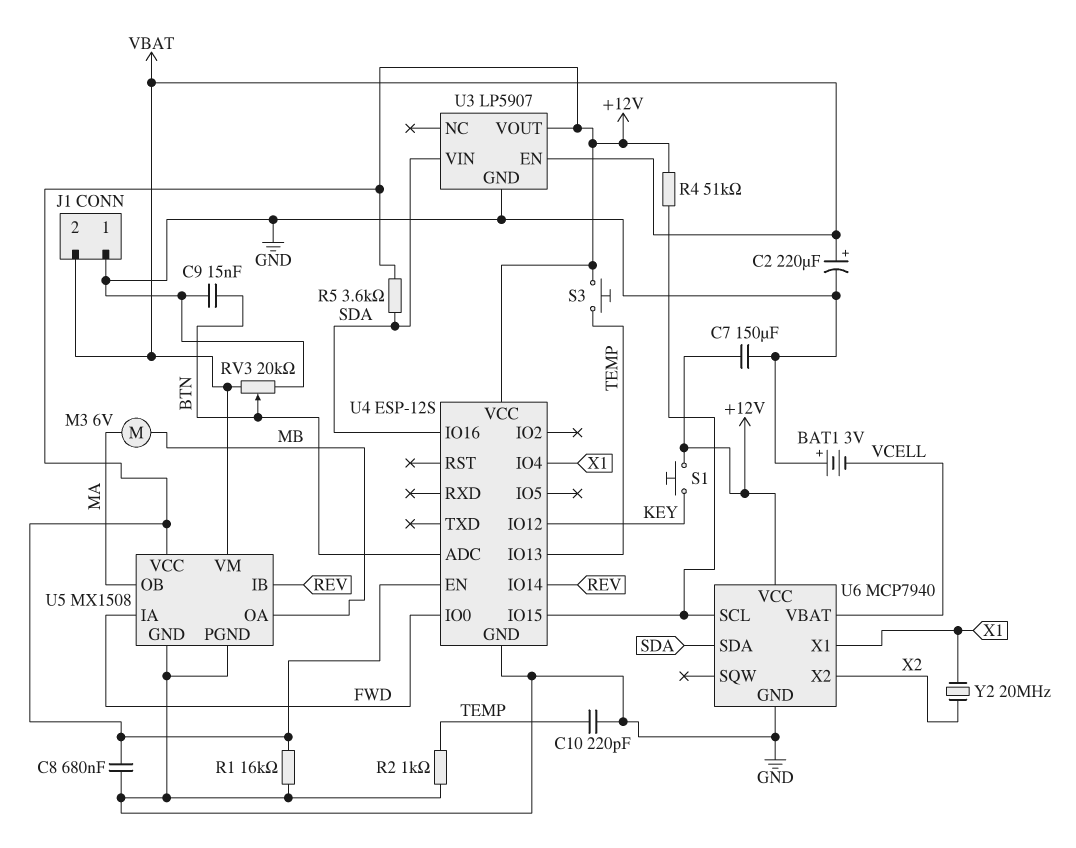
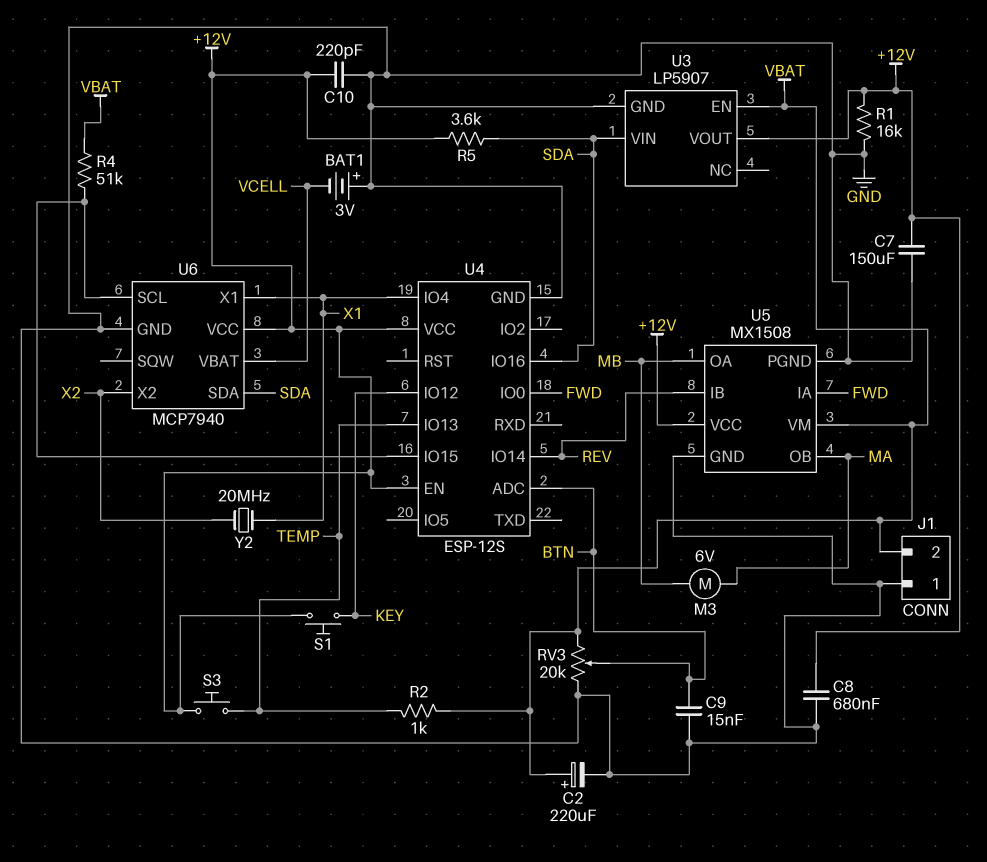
C10: 220pF (GND, TEMP) -> 220pF (+12V, GND)
R2: 1k (GND, TEMP) -> 1k (TEMP, VBAT)
R4: 51k (+12V, U4/IO15) -> 51k (U4/IO15, VBAT)

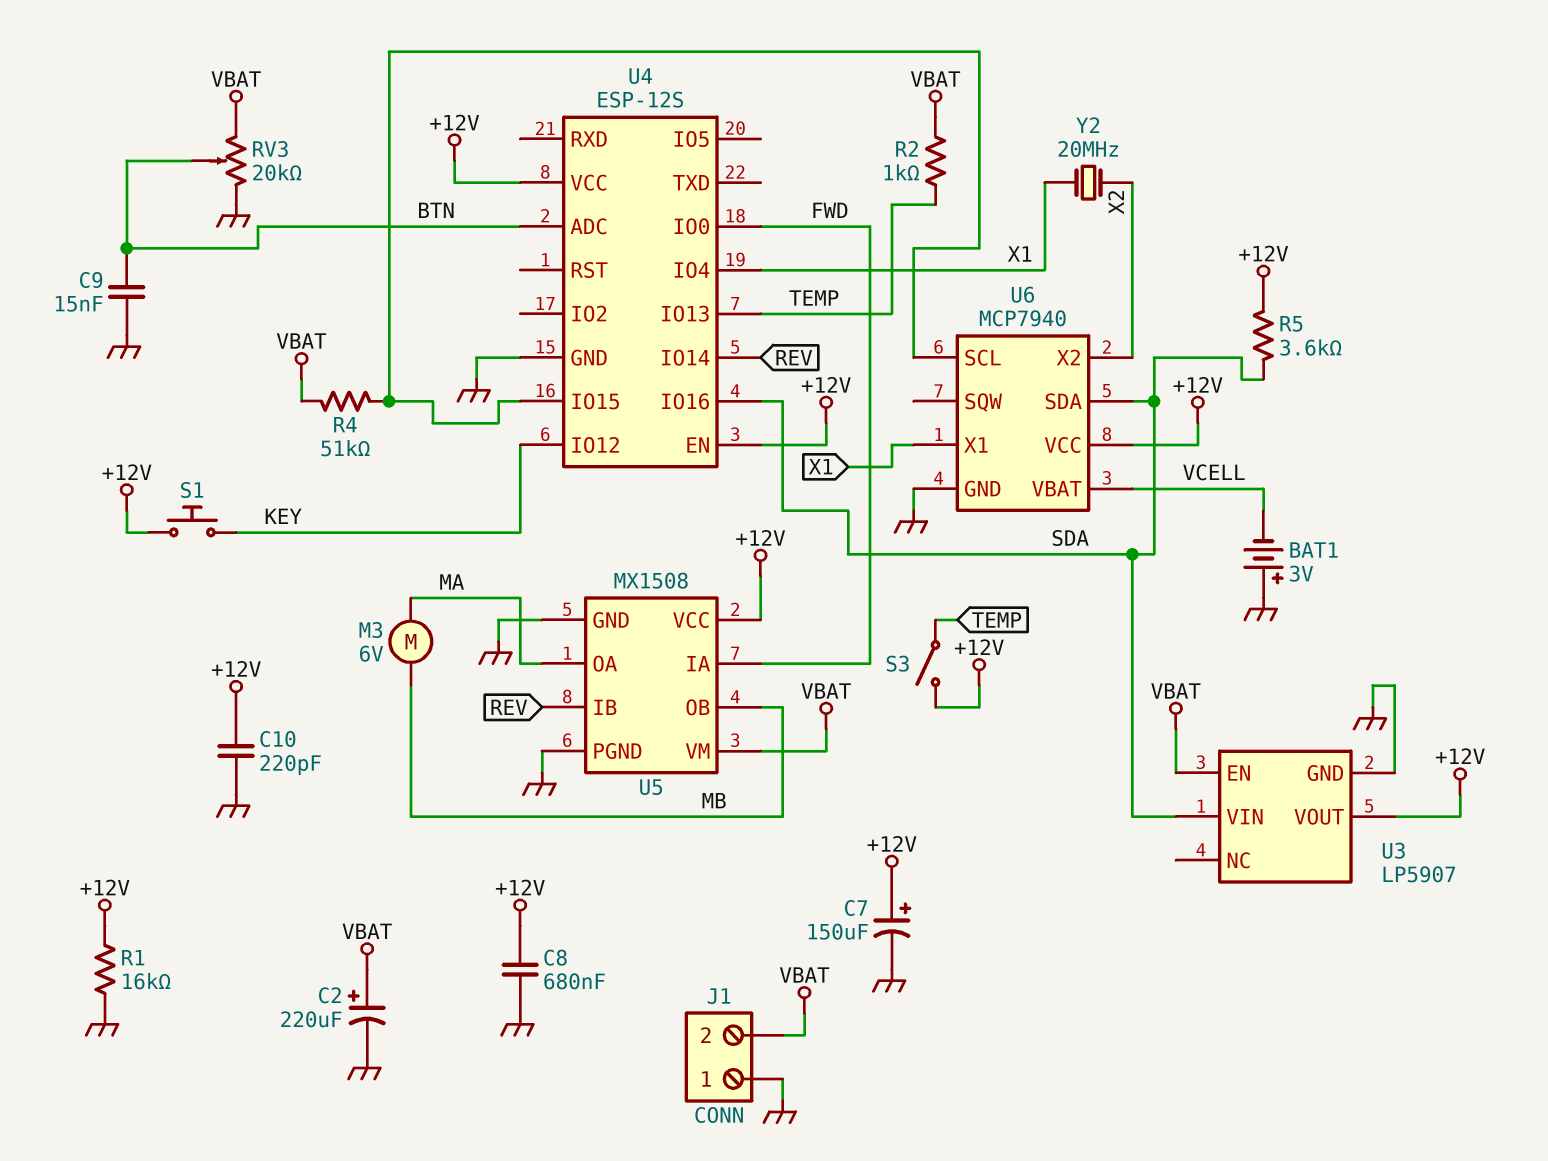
C7: 150uF (+12V, GND) -> 150uF (plus +12V, minus GND)
S3: button (+12V, TEMP) -> switch (+12V, TEMP)
U5 pin OA: MB -> MA
U5 pin OB: MA -> MB

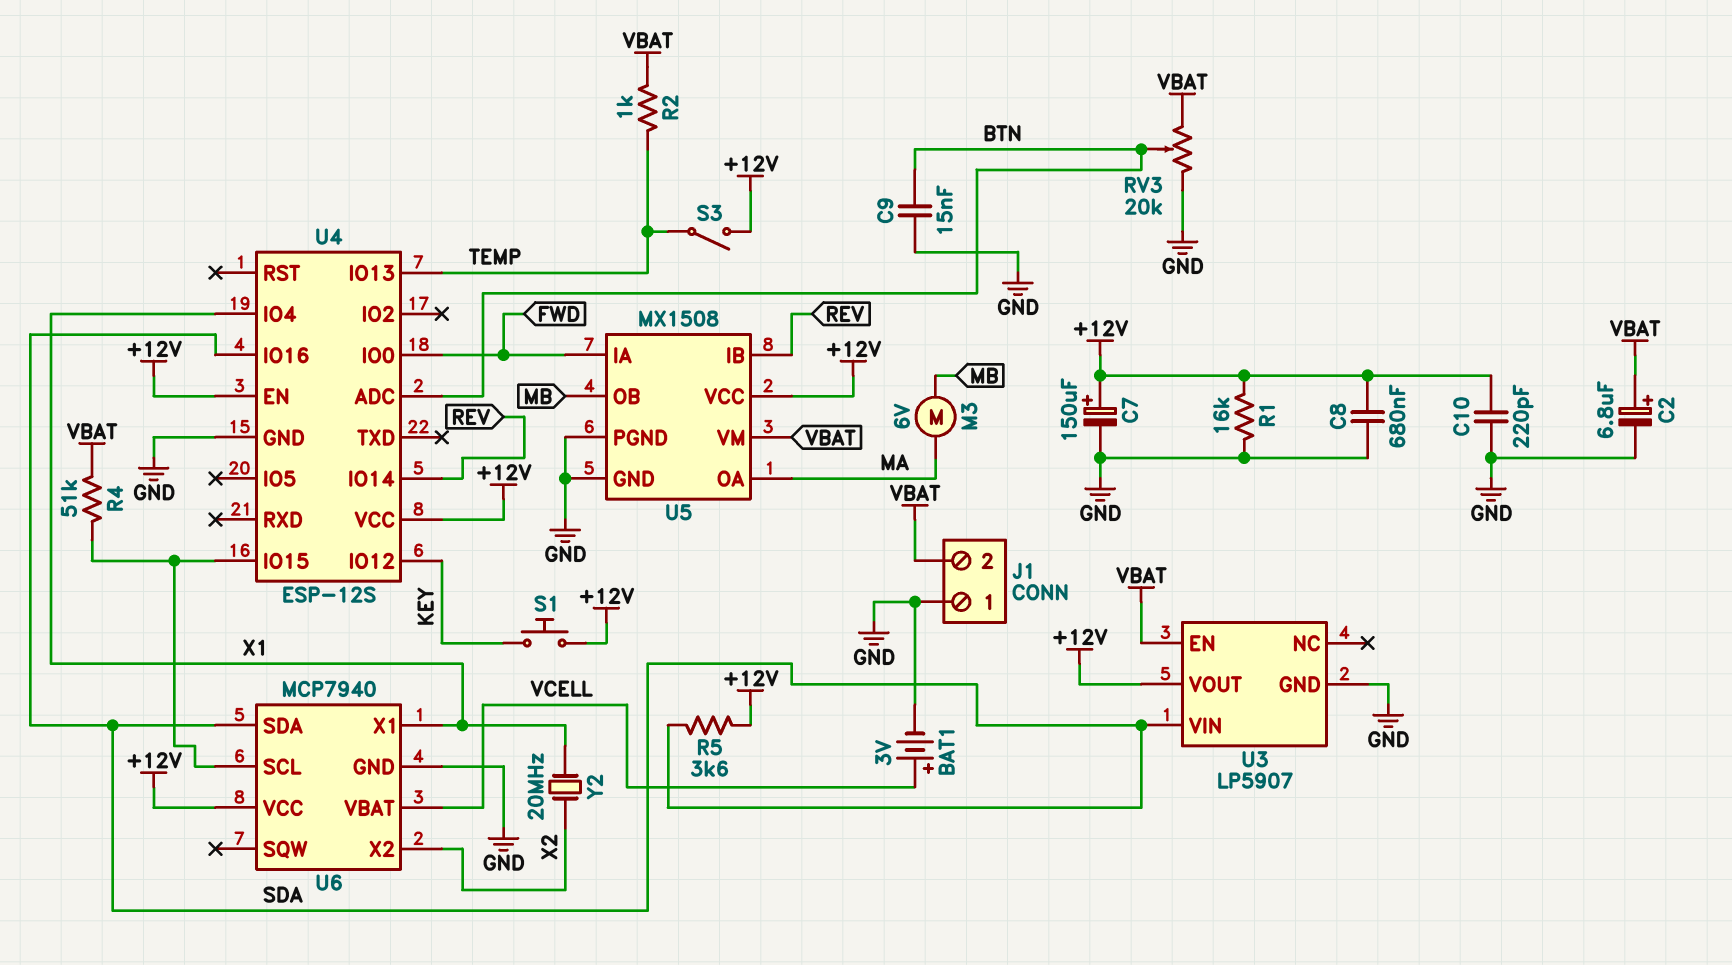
BAT1: 3V (plus GND, minus VCELL) -> 3V (plus VCELL, minus GND)
C2: 220uF (plus VBAT, minus GND) -> 6.8uF (plus VBAT, minus GND)

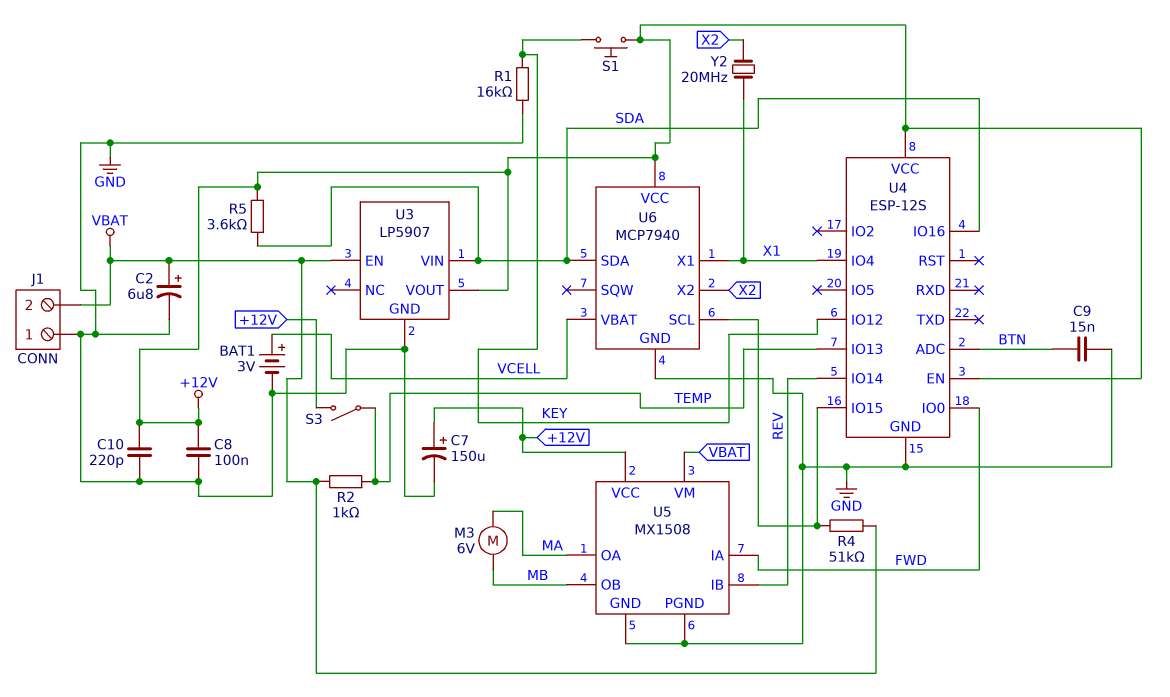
C8: 680nF (+12V, GND) -> 100nF (+12V, GND)
R1: 16k (+12V, GND) -> 16k (GND, KEY)
RV3: 20k (GND, VBAT, wiper BTN) -> none

